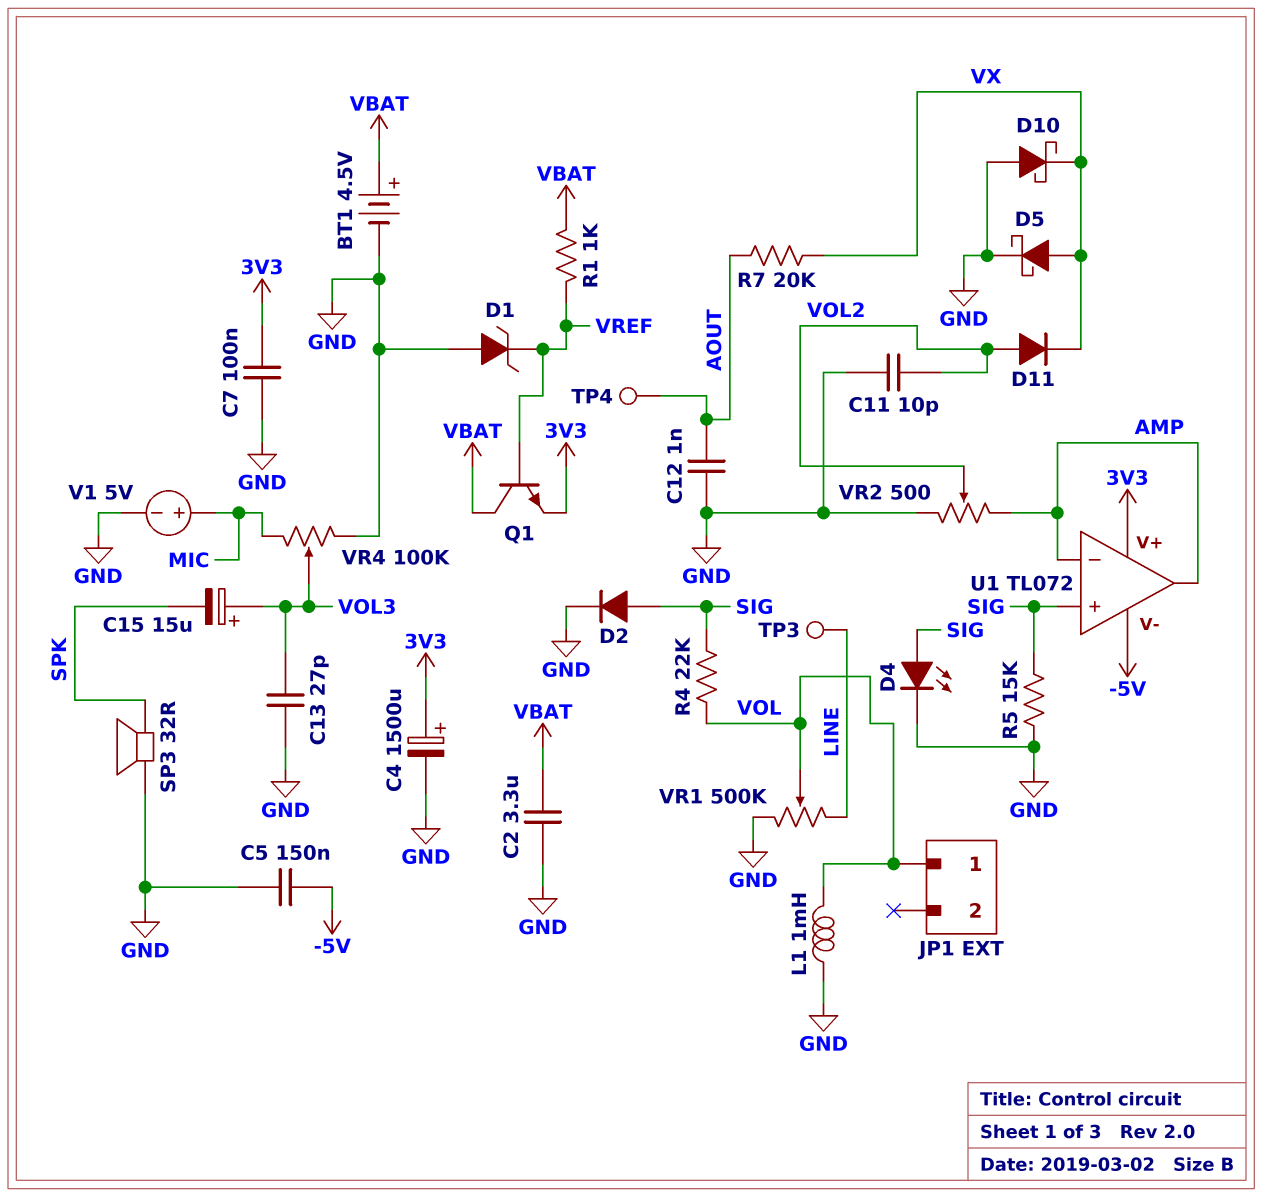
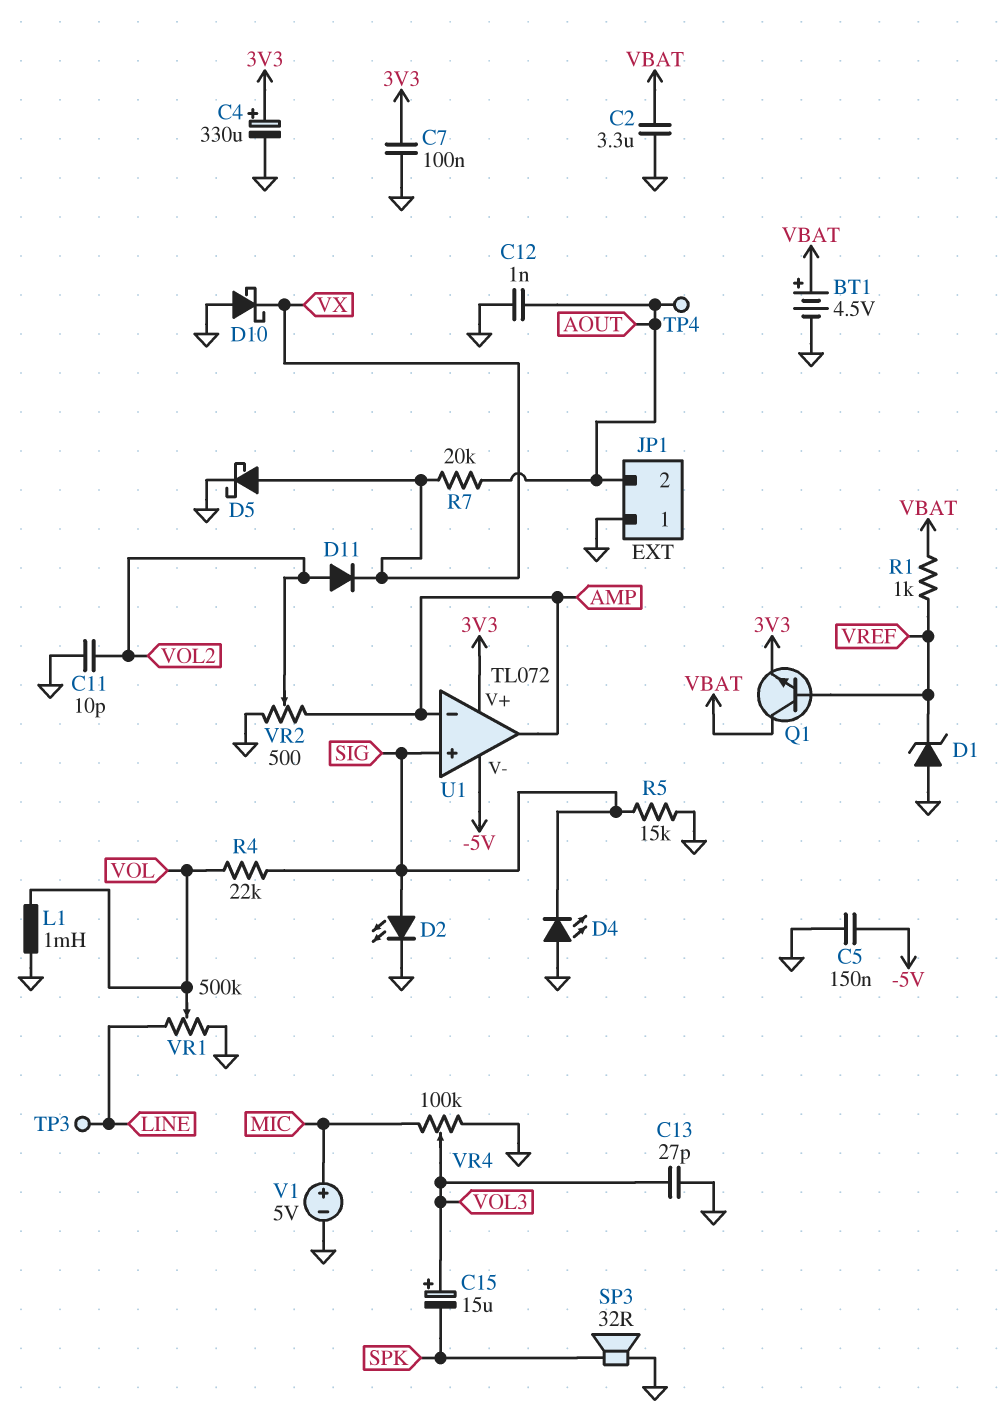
C4: 1500uF (plus 3V3, minus GND) -> 330uF (plus 3V3, minus GND)
D2: diode (A SIG, K GND) -> LED (A SIG, K GND)
D4: LED (A SIG, K GND) -> LED (A GND, K SIG)
JP1 pin 1: VOL -> GND
JP1 pin 2: none -> AOUT

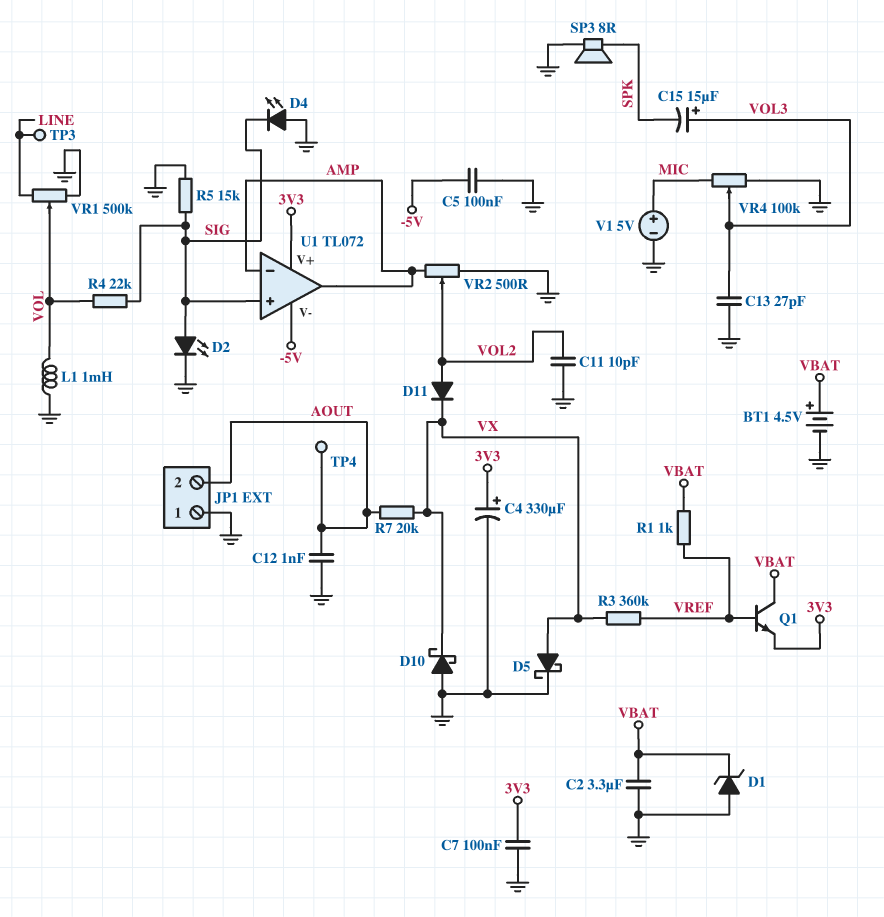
C5: 150nF (-5V, GND) -> 100nF (-5V, GND)
D1: zener (A GND, K VREF) -> zener (A GND, K VBAT)
R3: none -> 360k (VREF, VX)
SP3: speaker 32R (GND, SPK) -> speaker 8R (GND, SPK)

